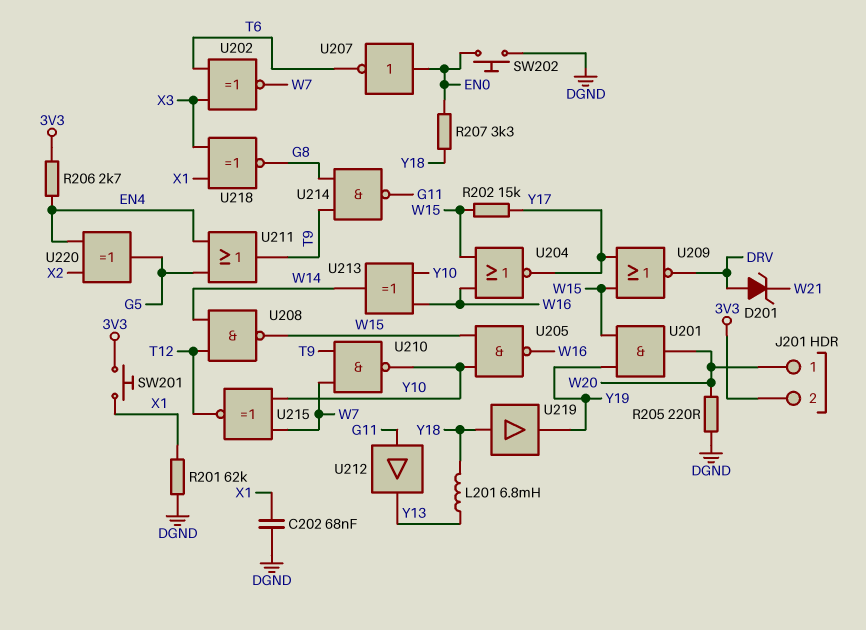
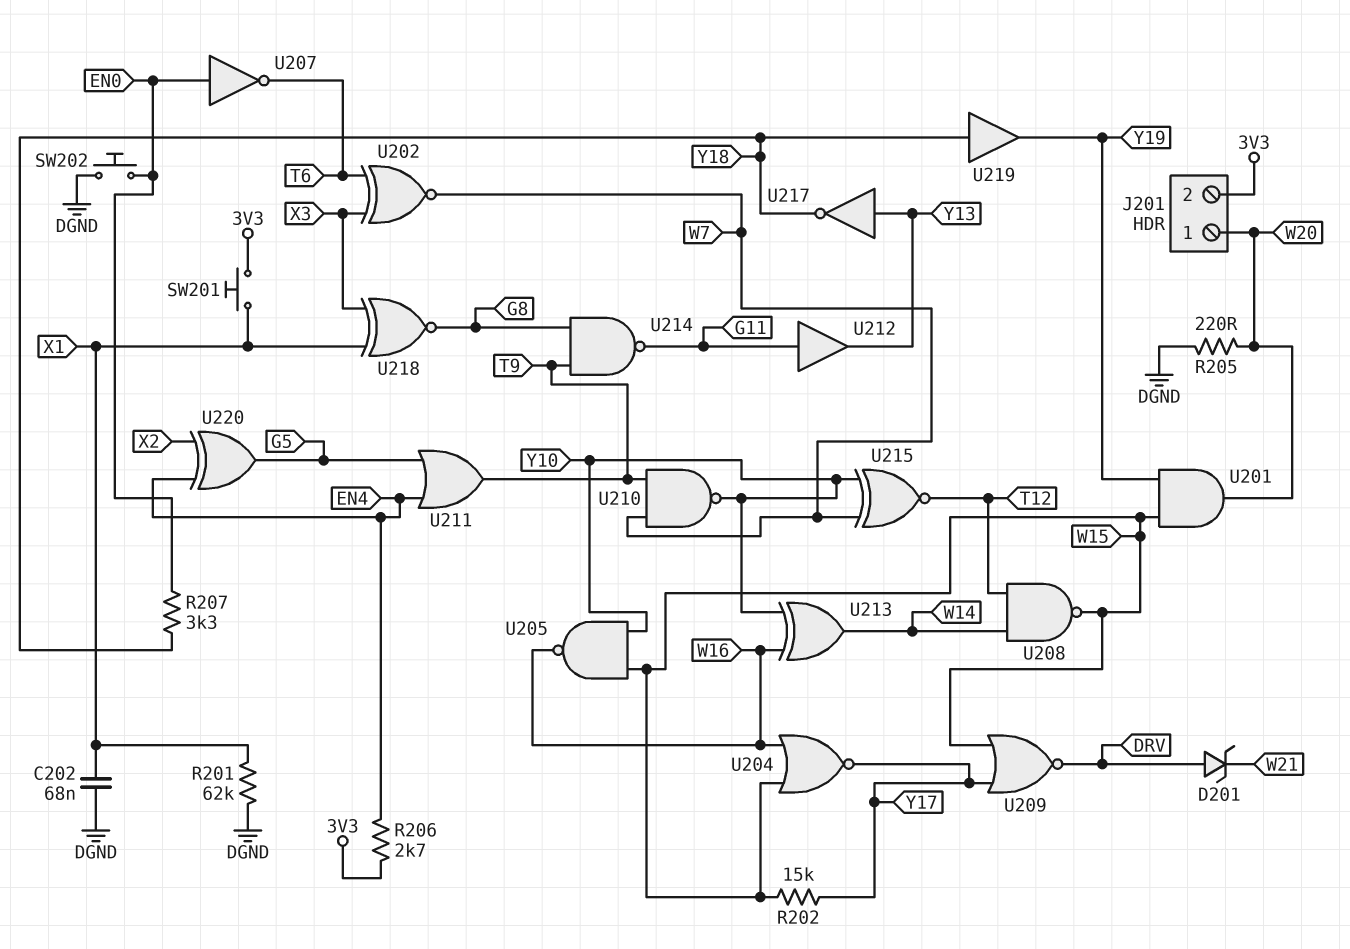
L201: 6.8mH (Y13, Y18) -> none
U217: none -> NOT (in Y13, out Y18)

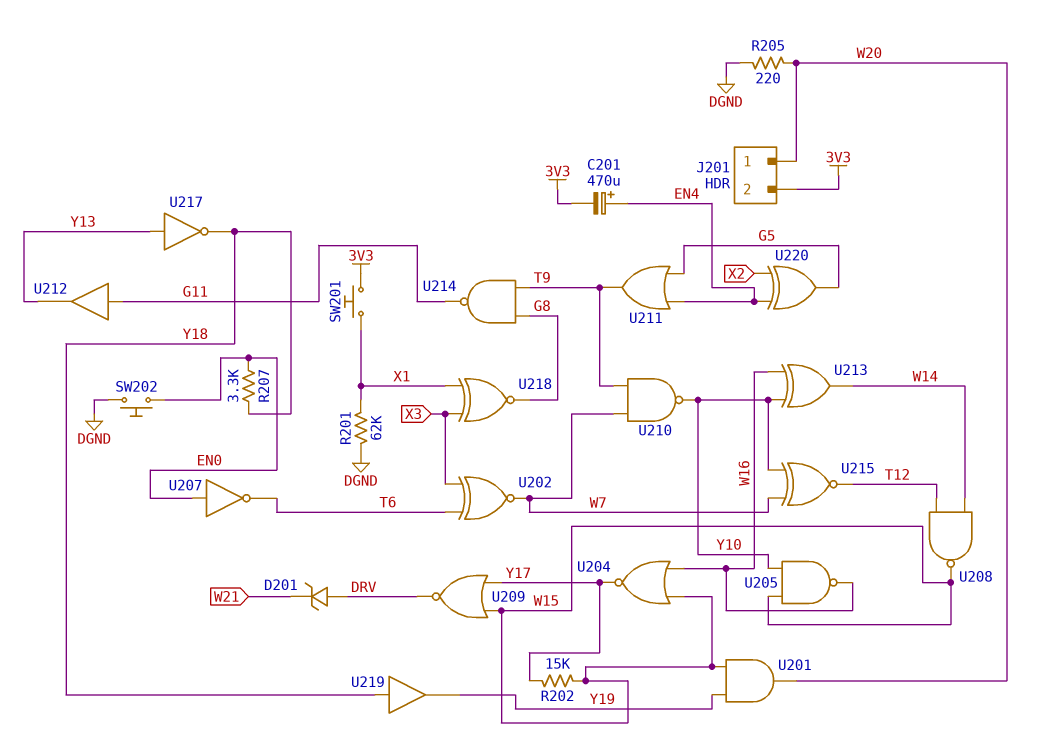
C201: none -> 470uF (plus EN4, minus 3V3)
C202: 68nF (DGND, X1) -> none
R206: 2.7k (3V3, EN4) -> none

